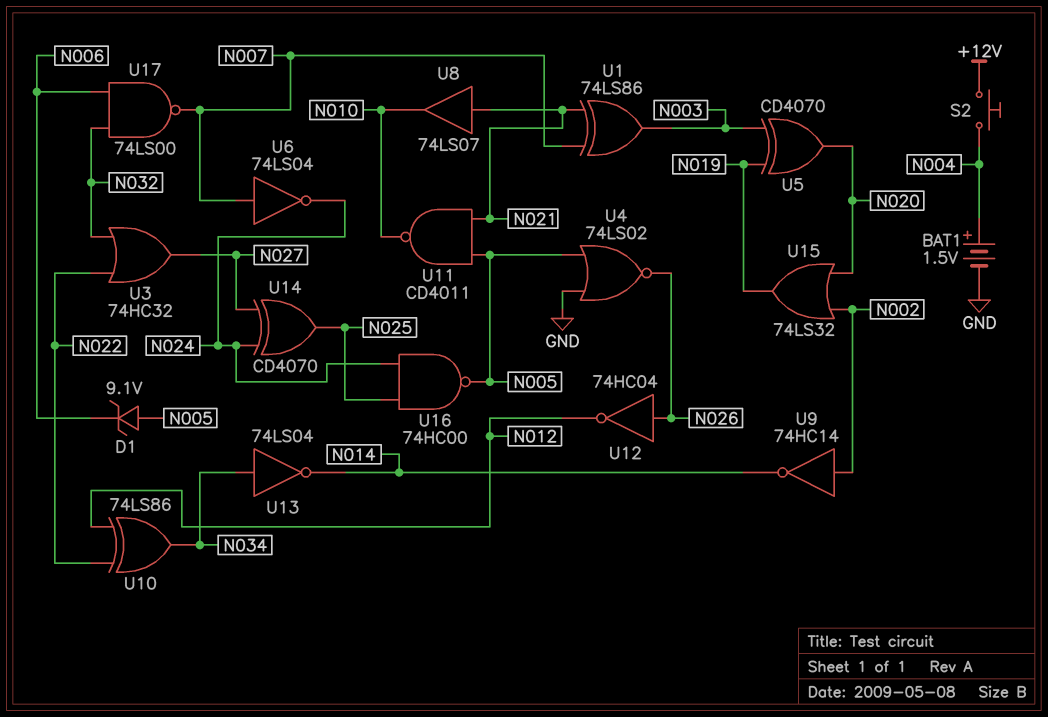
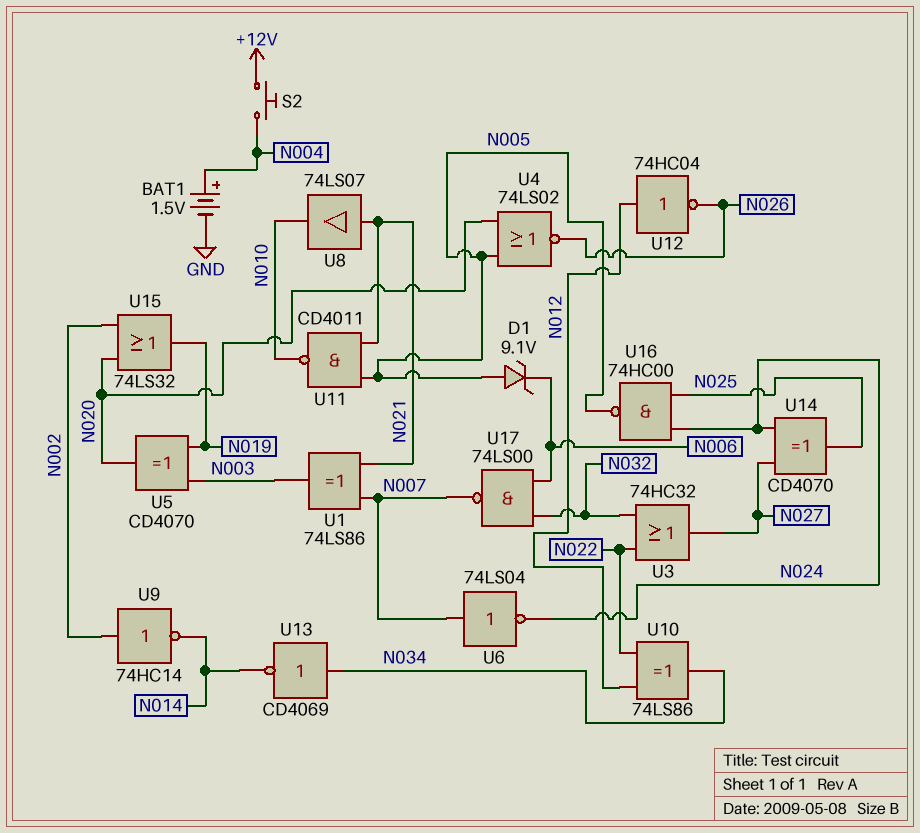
U4: NOR 74LS02 (in GND, in N005, out N026) -> NOR 74LS02 (in N005, in N020, out N026)
U12: NOT 74HC04 (in N026, out N012) -> NOT 74HC04 (in N012, out N026)
U13: NOT 74LS04 (in N034, out N014) -> NOT CD4069 (in N034, out N014)

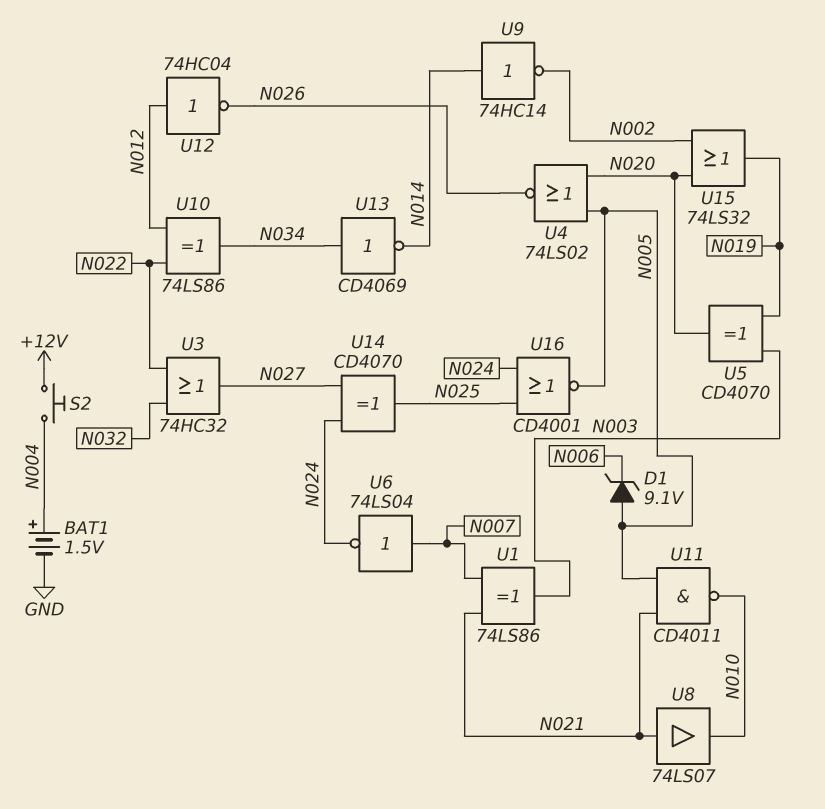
U9: NOT 74HC14 (in N002, out N014) -> NOT 74HC14 (in N014, out N002)
U16: NAND 74HC00 (in N024, in N025, out N005) -> NOR CD4001 (in N024, in N025, out N005)
U17: NAND 74LS00 (in N006, in N032, out N007) -> none

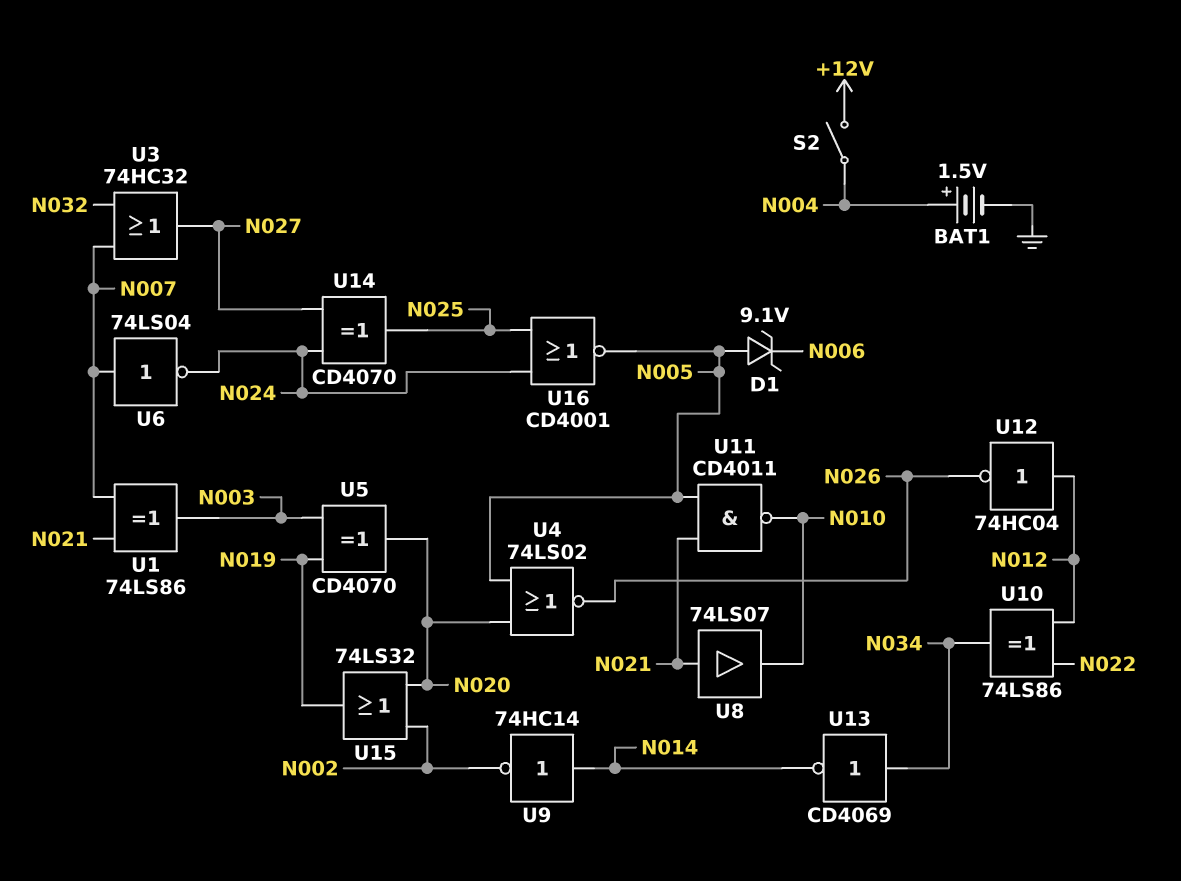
S2: button (+12V, N004) -> switch (+12V, N004)
U3: OR 74HC32 (in N022, in N032, out N027) -> OR 74HC32 (in N007, in N032, out N027)

